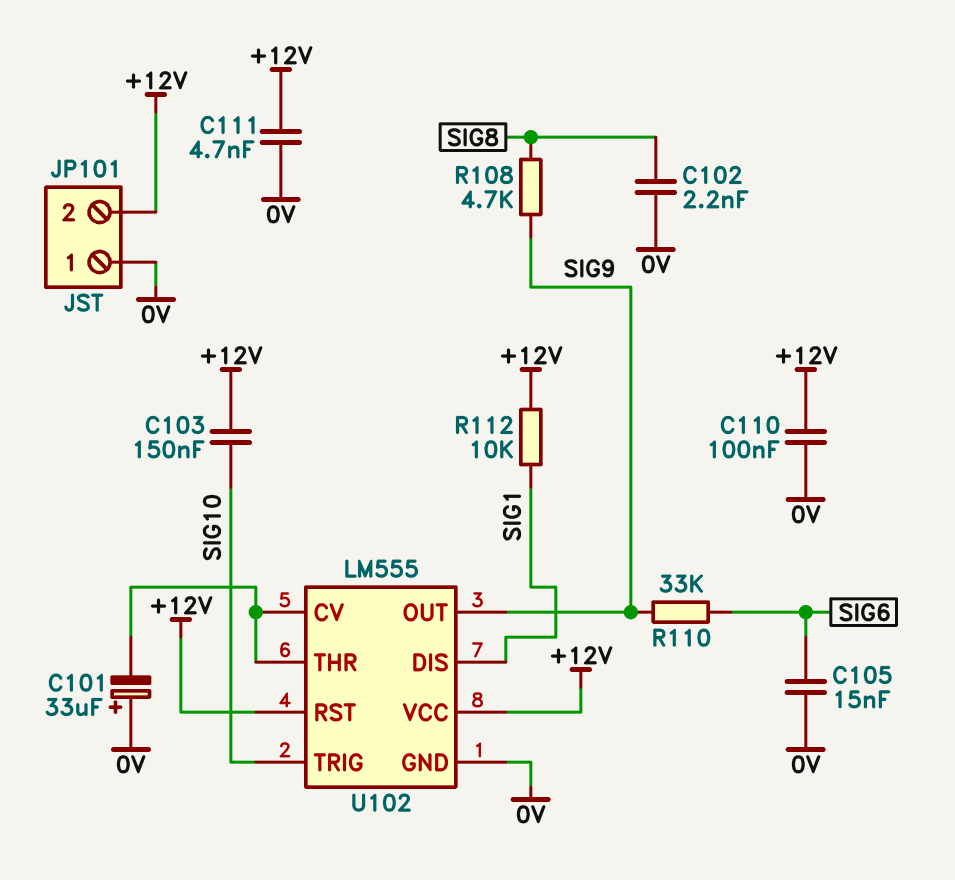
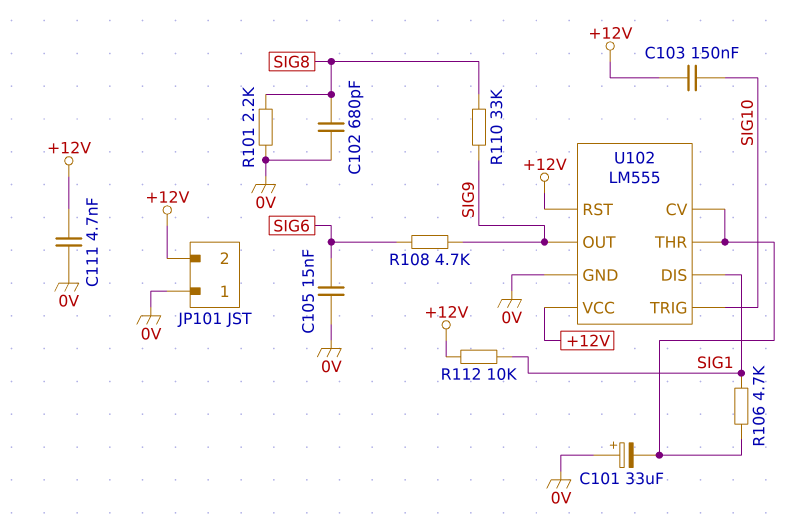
C102: 2.2nF (0V, SIG8) -> 680pF (0V, SIG8)
C110: 100nF (+12V, 0V) -> none
R101: none -> 2.2k (0V, SIG8)
R106: none -> 4.7k (SIG1, U102/CV)
R108: 4.7k (SIG8, SIG9) -> 4.7k (SIG6, SIG9)
R110: 33k (SIG6, SIG9) -> 33k (SIG8, SIG9)

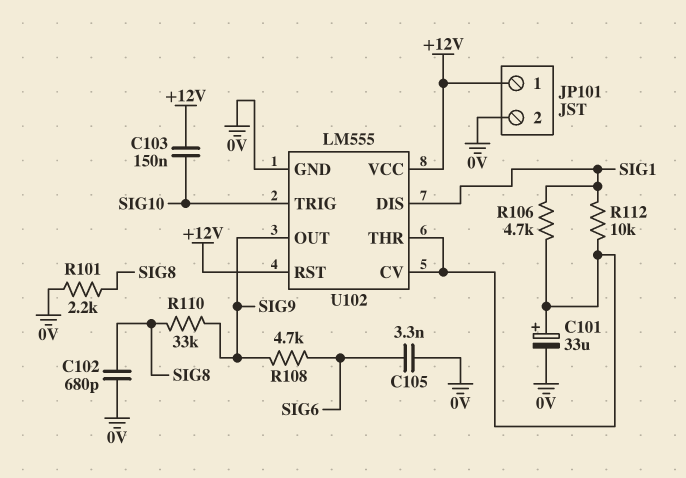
C101: 33uF (plus 0V, minus U102/CV) -> 33uF (plus U102/CV, minus 0V)
C105: 15nF (0V, SIG6) -> 3.3nF (0V, SIG6)
C111: 4.7nF (+12V, 0V) -> none
JP101 pin 1: 0V -> +12V
JP101 pin 2: +12V -> 0V
R112: 10k (+12V, SIG1) -> 10k (SIG1, U102/CV)

